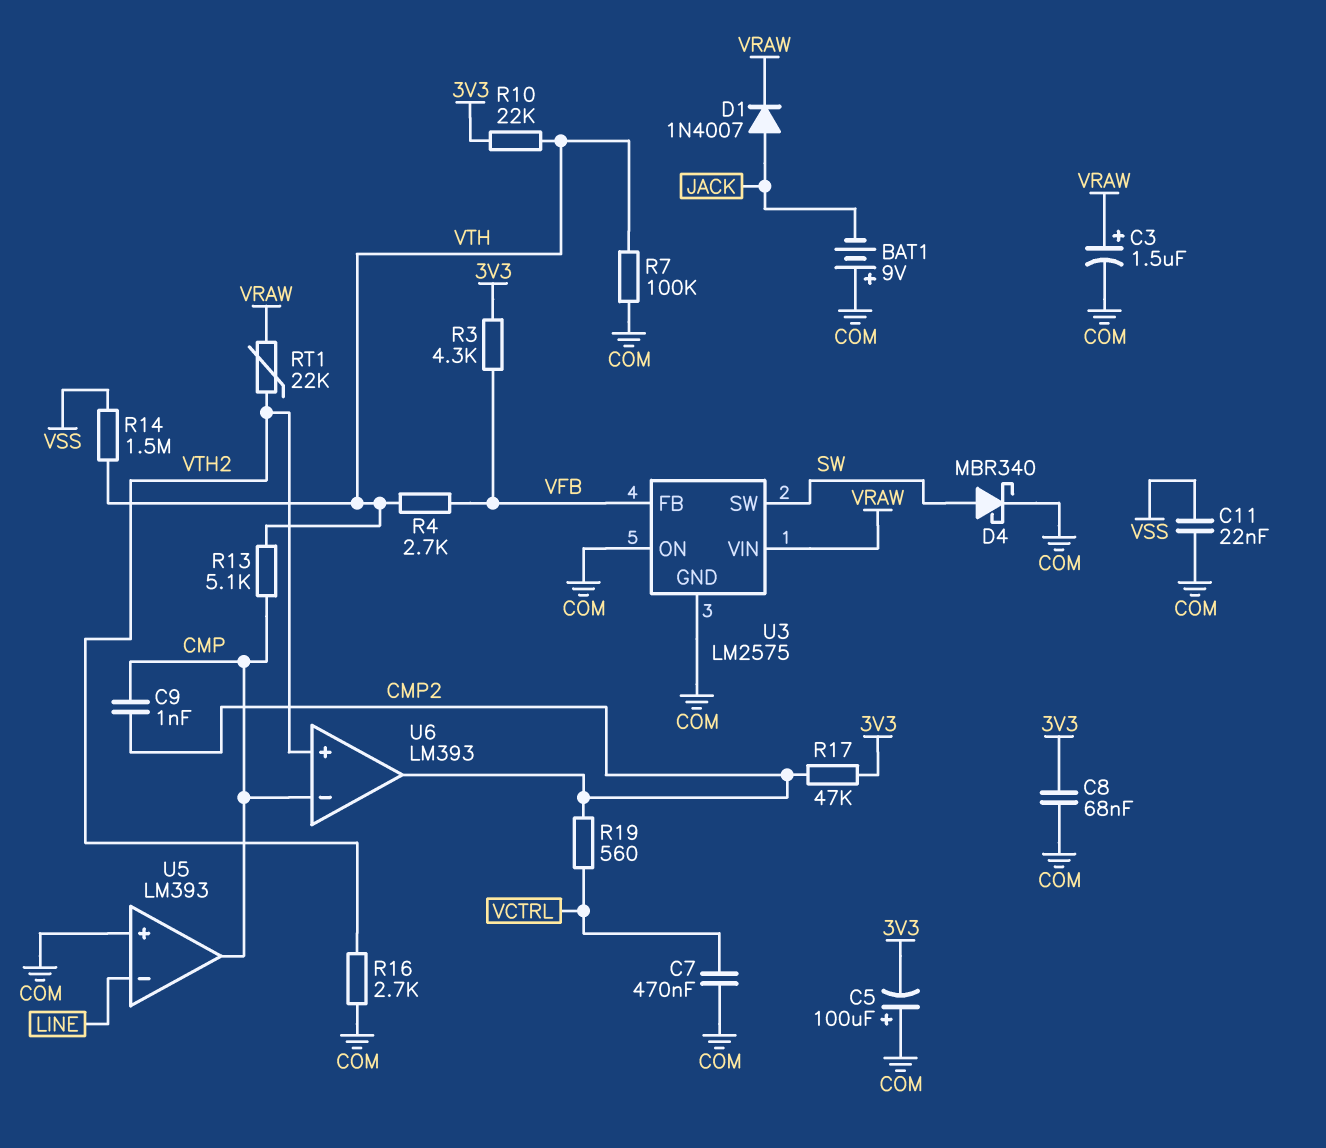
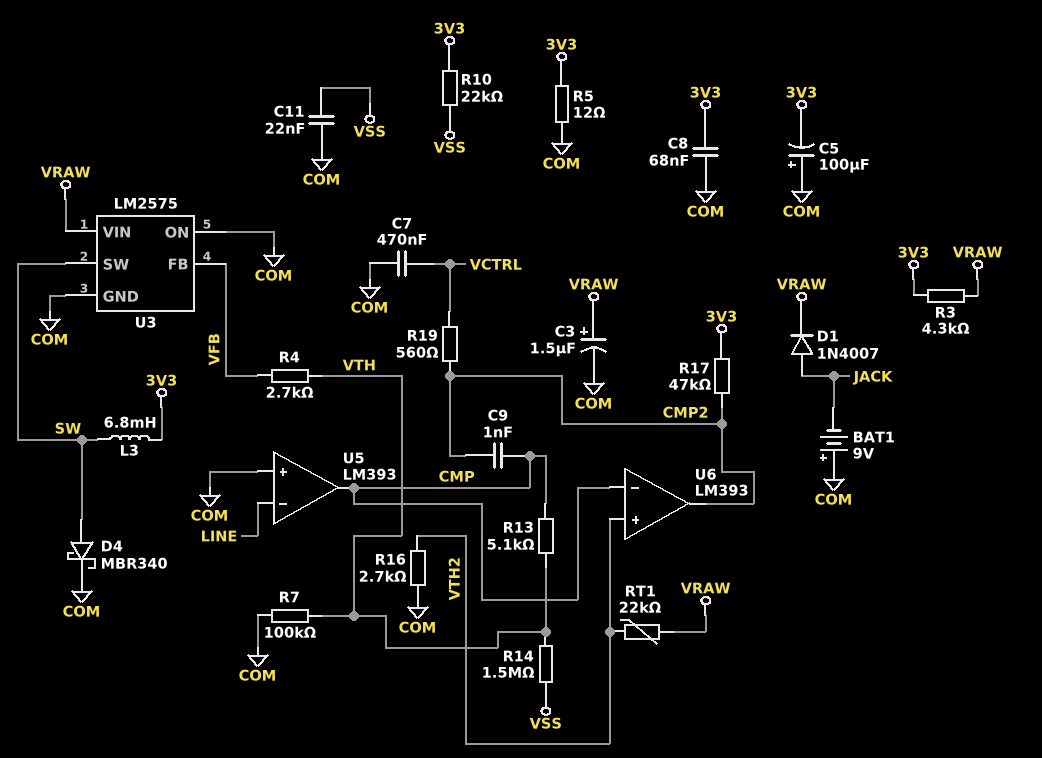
L3: none -> 6.8mH (3V3, SW)
R3: 4.3k (3V3, VFB) -> 4.3k (3V3, VRAW)
R5: none -> 12 (3V3, COM)
R10: 22k (3V3, VTH) -> 22k (3V3, VSS)

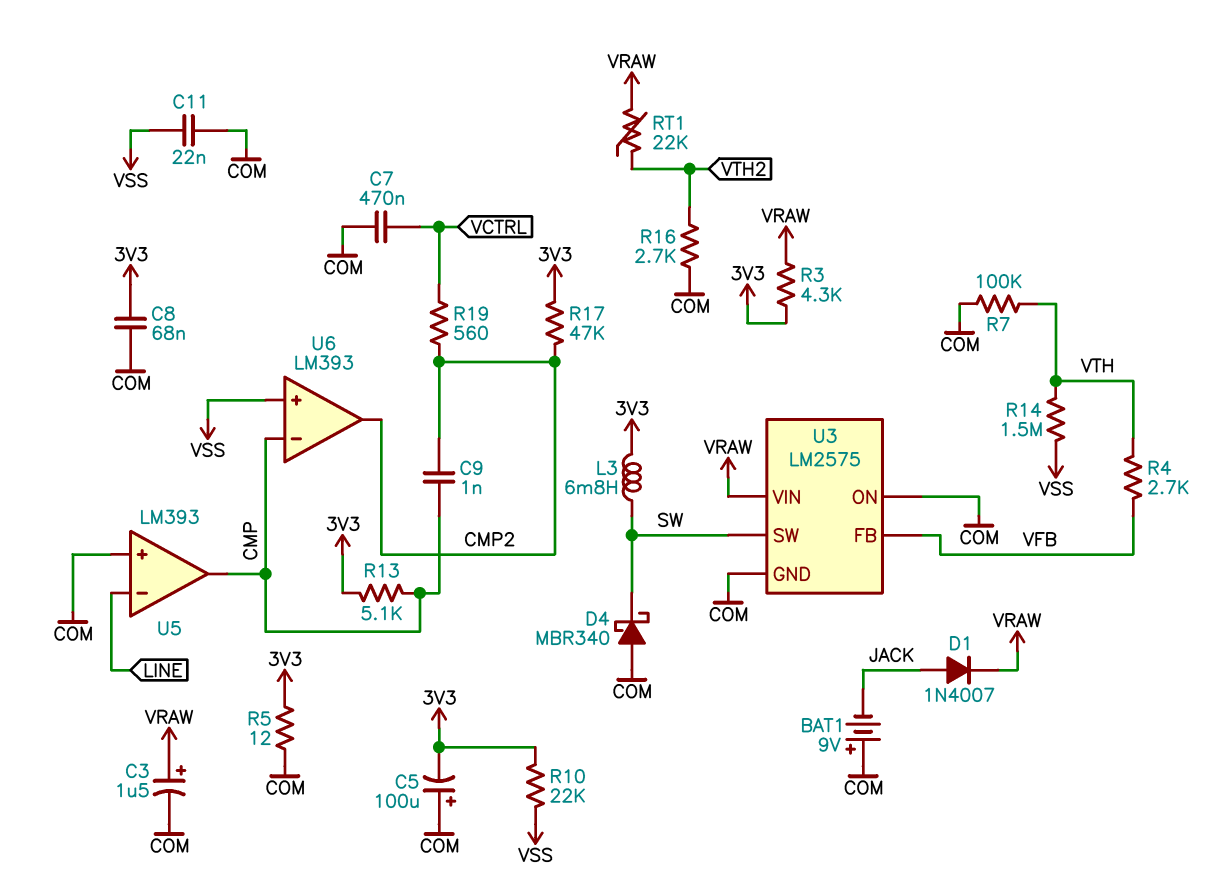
D4: schottky MBR340 (A SW, K COM) -> schottky MBR340 (A COM, K SW)
R13: 5.1k (CMP, VTH) -> 5.1k (3V3, CMP)
U6 pin in+: VTH2 -> VSS

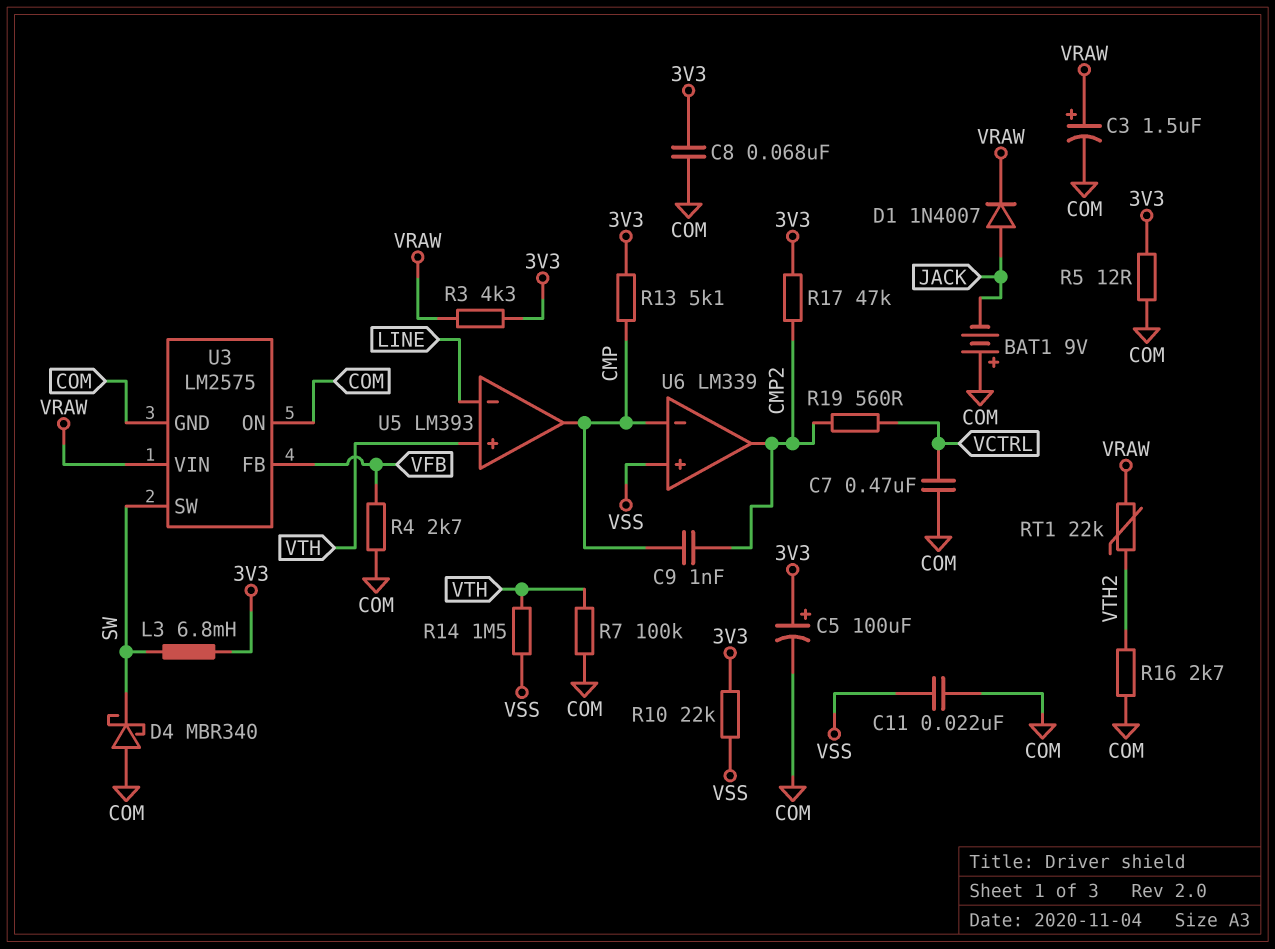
C5: 100uF (plus COM, minus 3V3) -> 100uF (plus 3V3, minus COM)
R4: 2.7k (VFB, VTH) -> 2.7k (COM, VFB)
U5 pin in+: COM -> VTH
U6: LM393 -> LM339

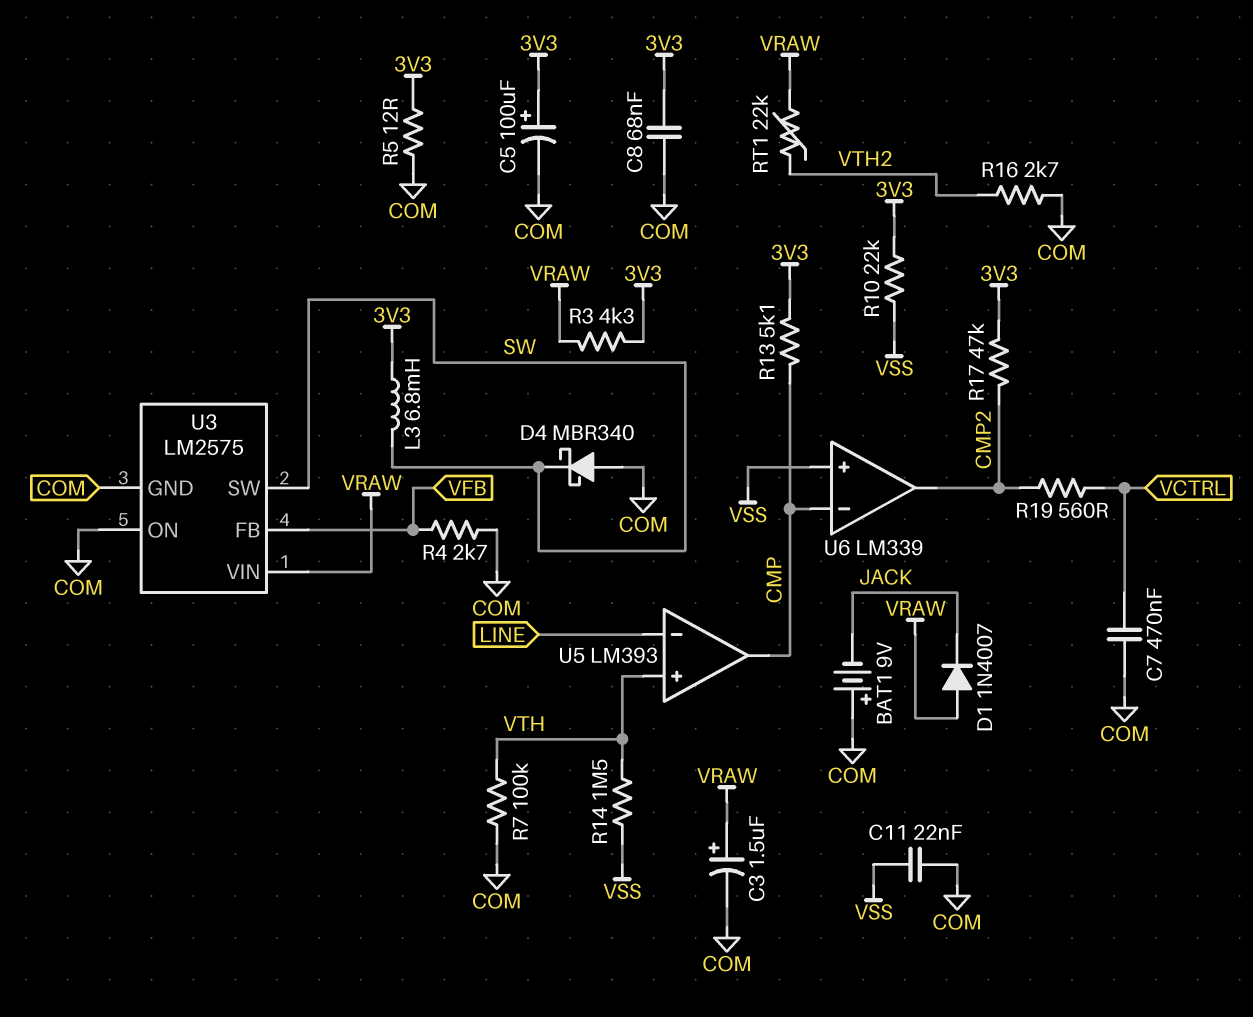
C9: 1nF (CMP, CMP2) -> none
D1: diode 1N4007 (A JACK, K VRAW) -> diode 1N4007 (A VRAW, K JACK)

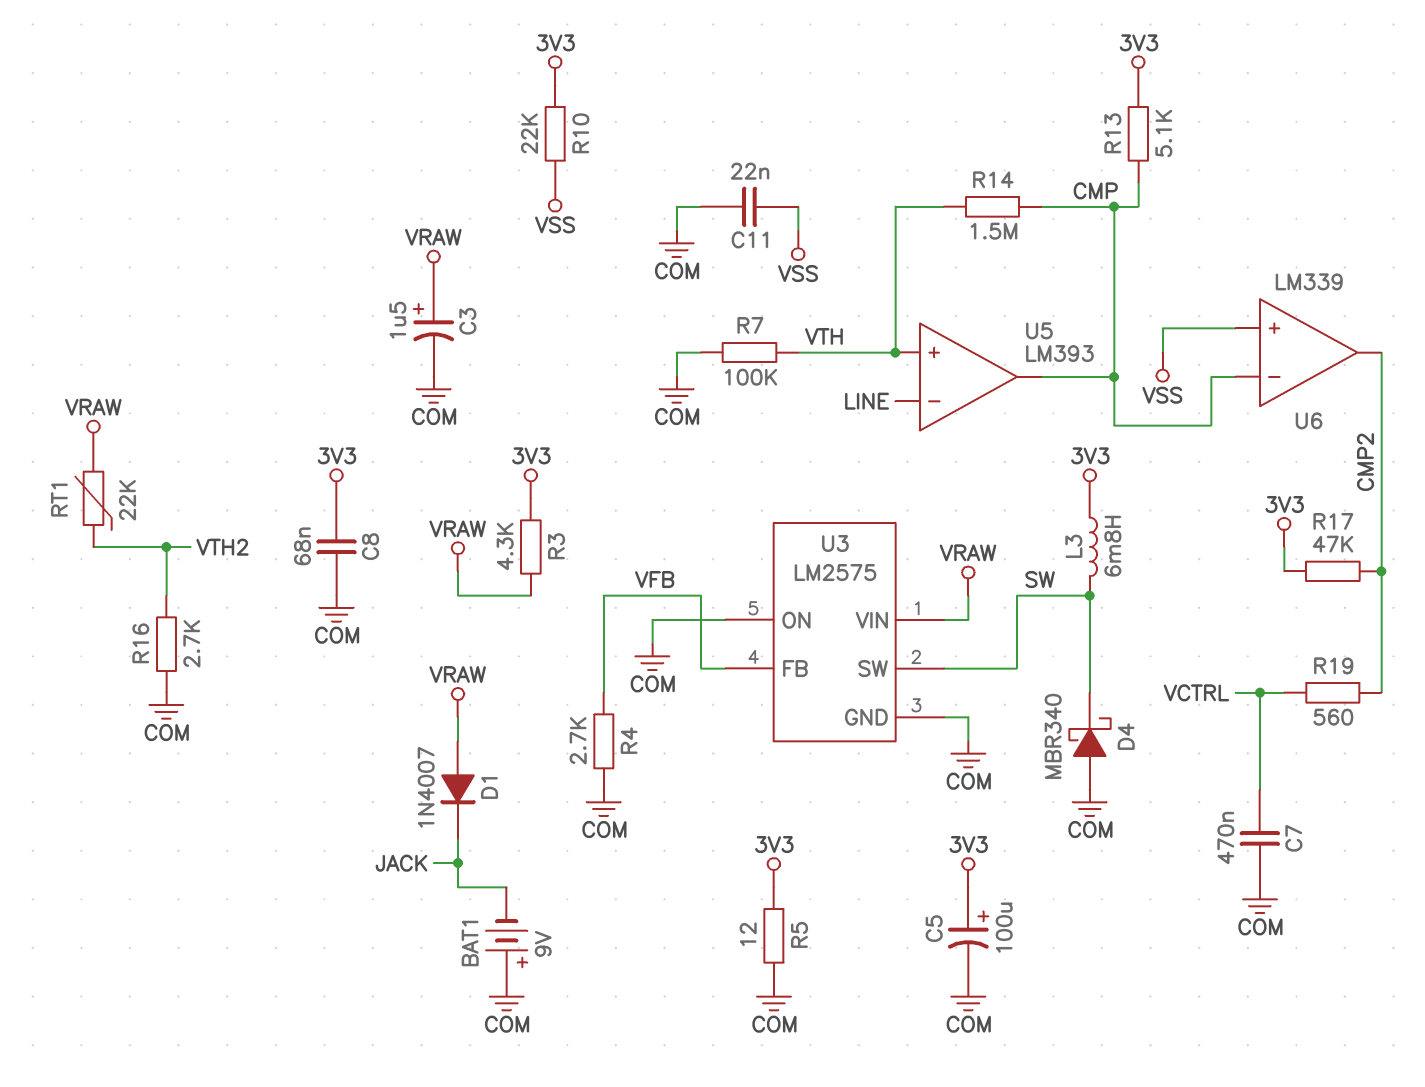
R14: 1.5M (VSS, VTH) -> 1.5M (CMP, VTH)

